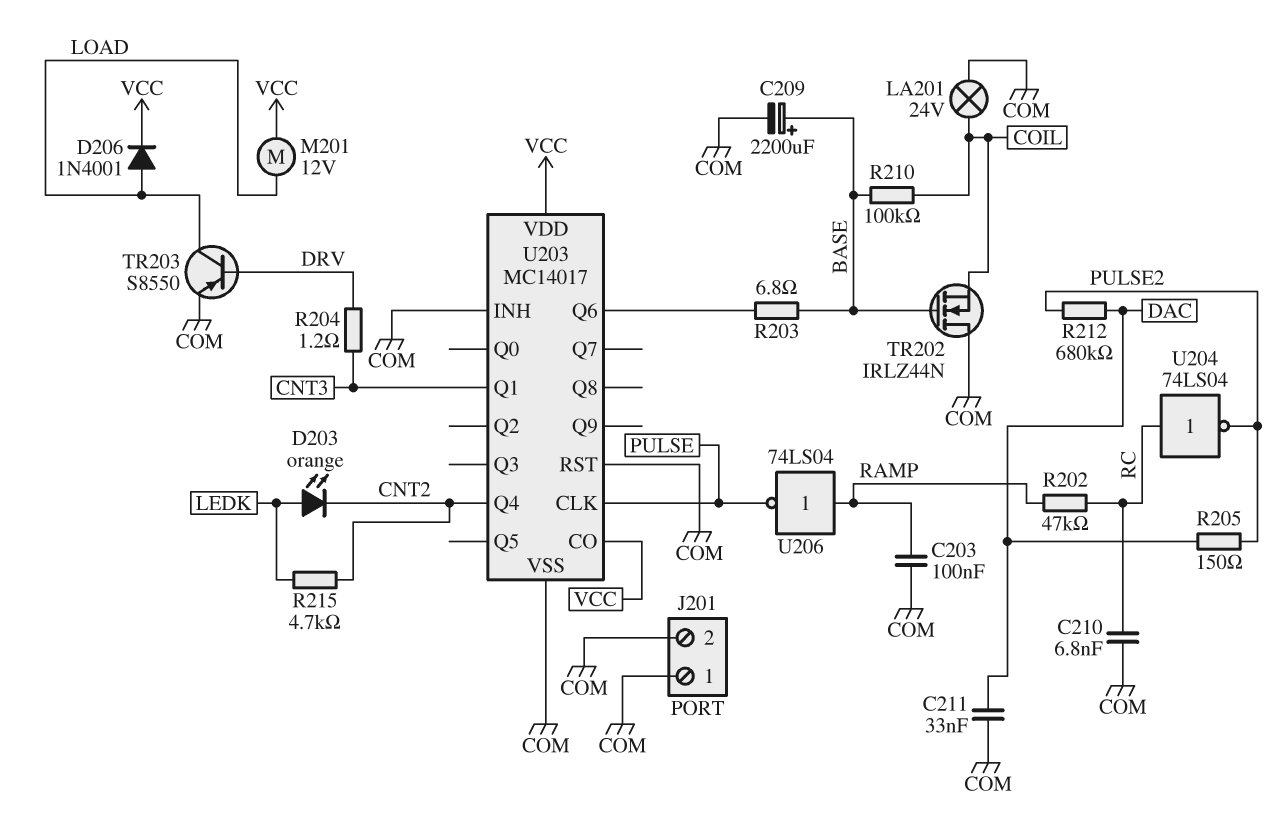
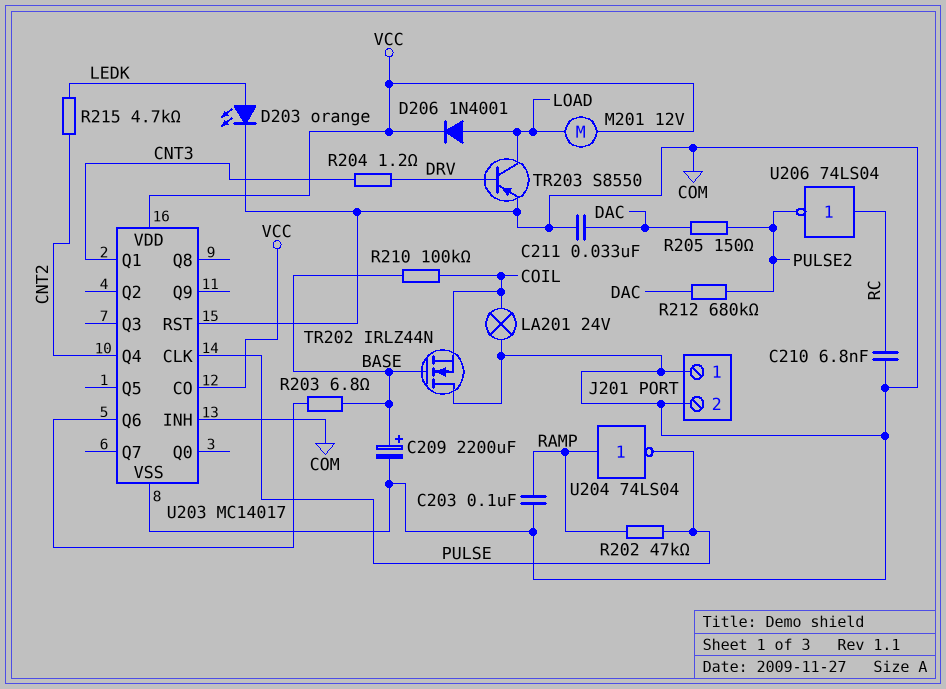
D203: LED orange (A LEDK, K CNT2) -> LED orange (A LEDK, K COM)
R202: 47k (RAMP, RC) -> 47k (PULSE, RAMP)
U204: NOT 74LS04 (in RC, out PULSE2) -> NOT 74LS04 (in RAMP, out PULSE)
U206: NOT 74LS04 (in RAMP, out PULSE) -> NOT 74LS04 (in RC, out PULSE2)

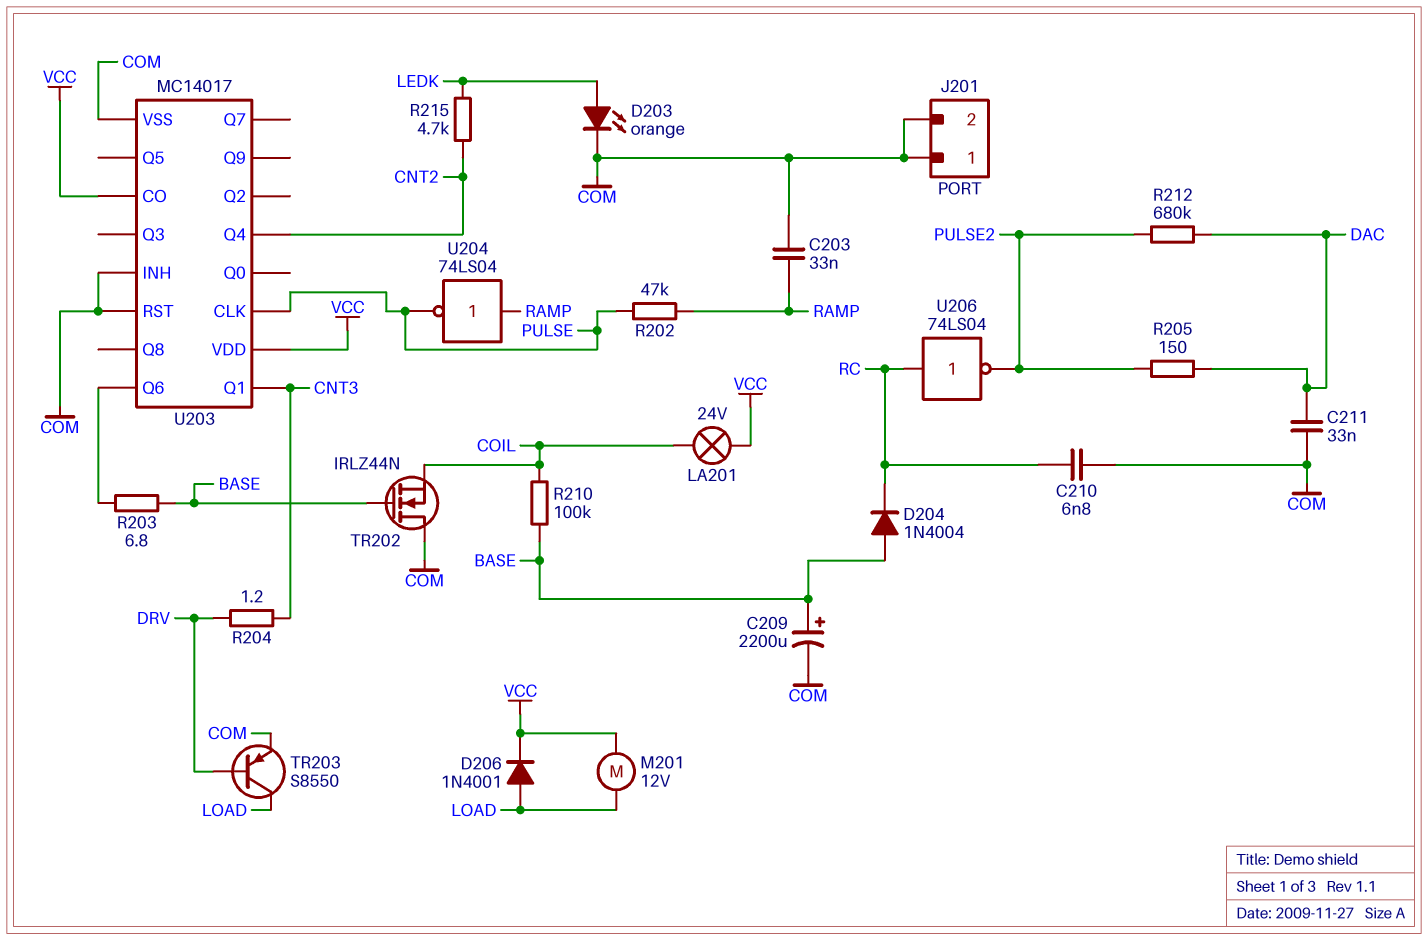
C203: 100nF (COM, RAMP) -> 33nF (COM, RAMP)
D204: none -> diode 1N4004 (A BASE, K RC)
LA201: lamp 24V (COIL, COM) -> lamp 24V (COIL, VCC)

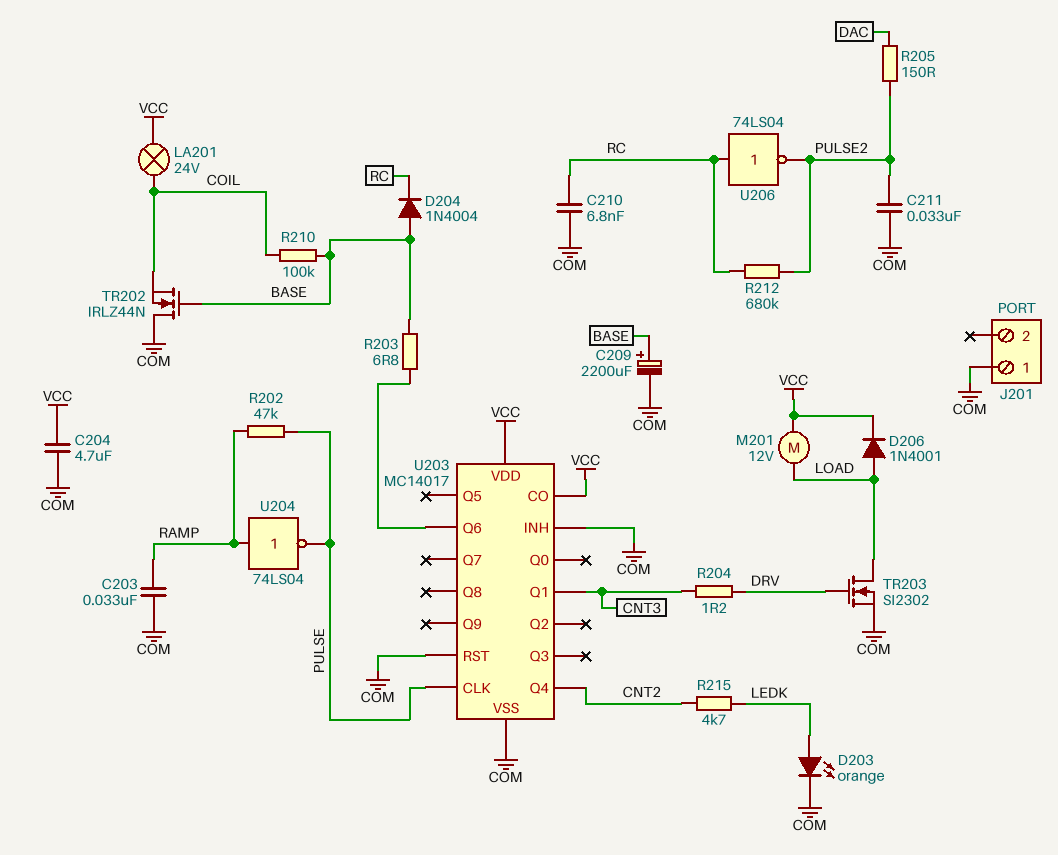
C204: none -> 4.7uF (COM, VCC)
C211: 33nF (COM, DAC) -> 33nF (COM, PULSE2)
J201 pin 2: COM -> none
R212: 680k (DAC, PULSE2) -> 680k (PULSE2, RC)
TR203: PNP S8550 (B DRV, C LOAD, E COM) -> NMOS SI2302 (G DRV, D LOAD, S COM)

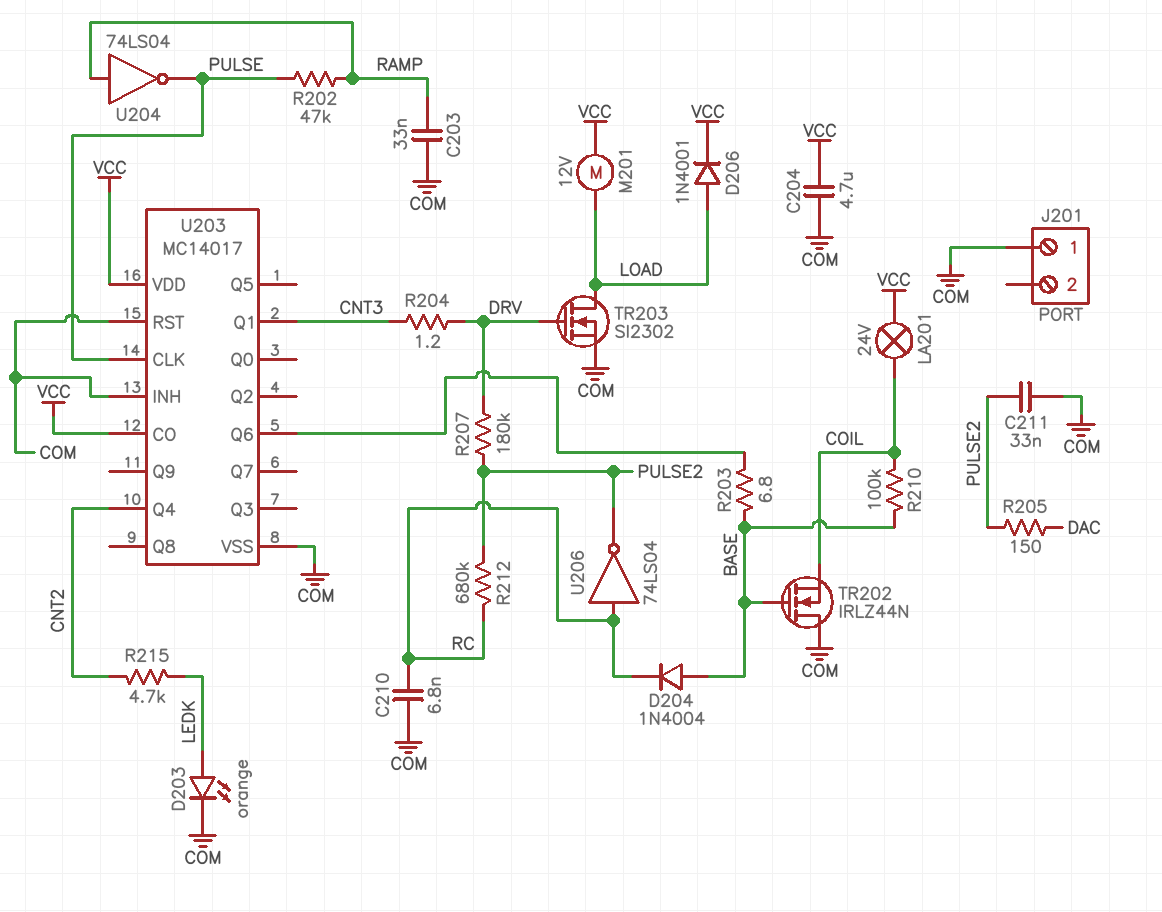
C209: 2200uF (plus BASE, minus COM) -> none
R207: none -> 180k (DRV, PULSE2)

